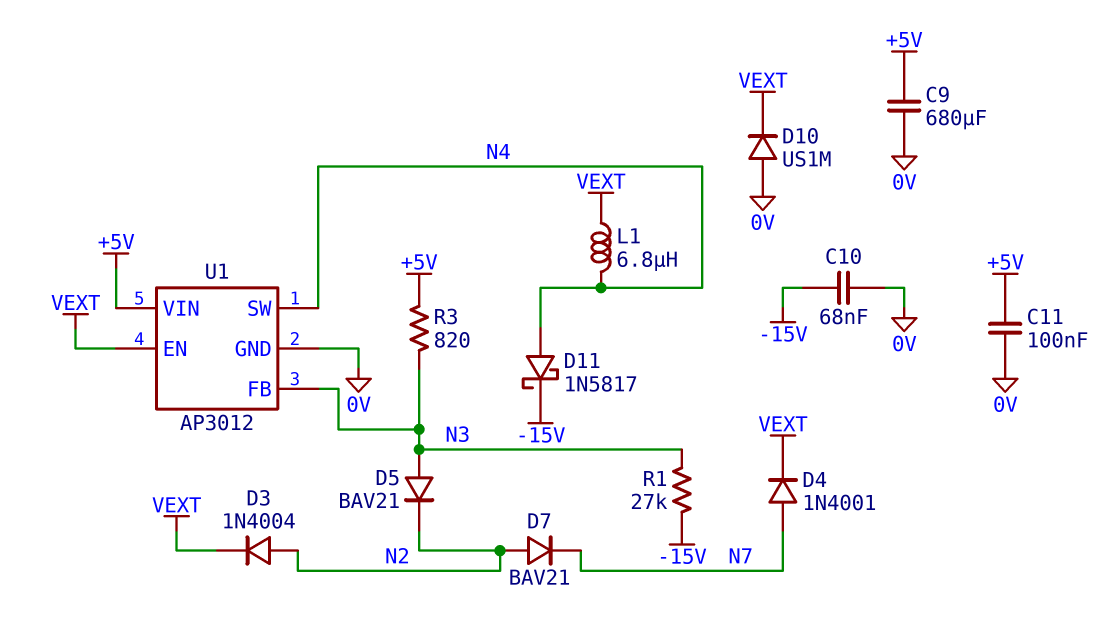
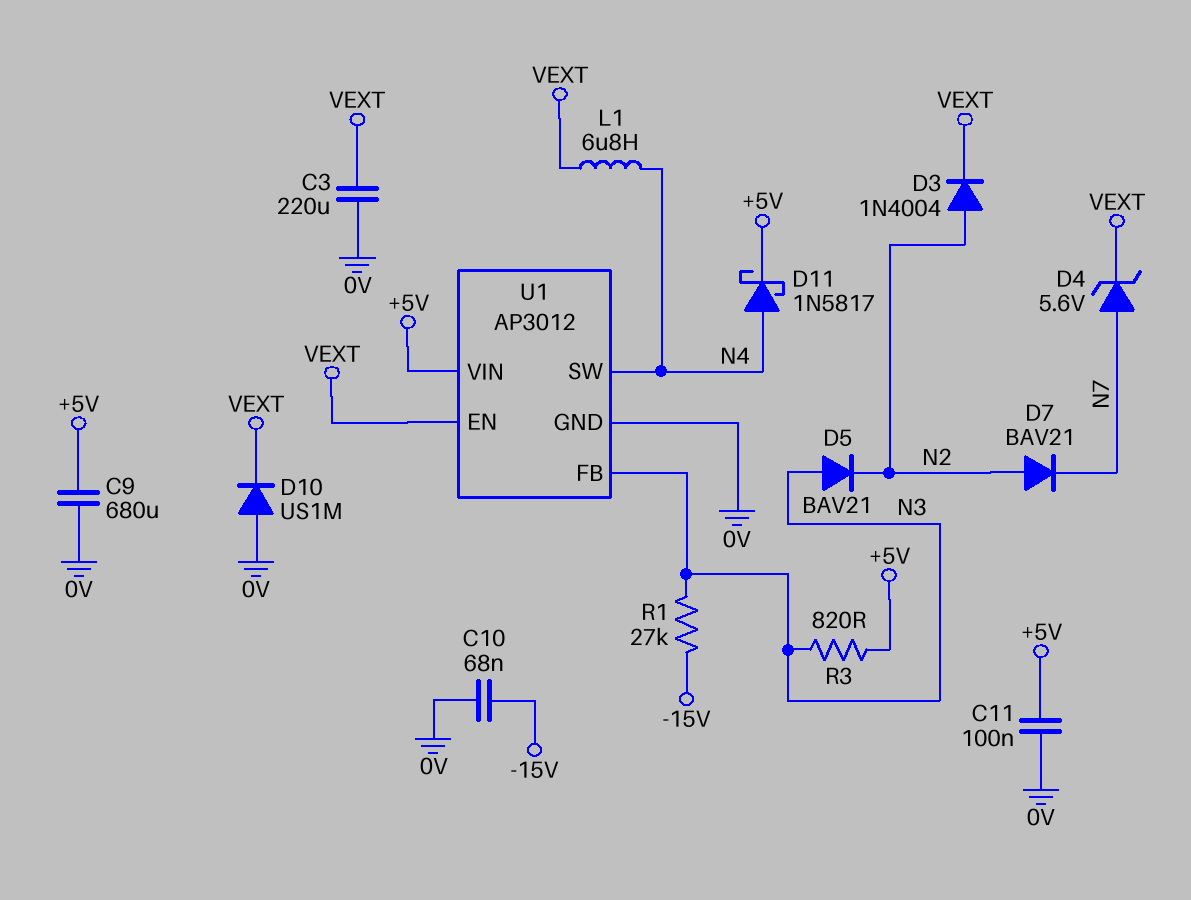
C3: none -> 220uF (0V, VEXT)
D4: diode 1N4001 (A N7, K VEXT) -> zener 5.6V (A N7, K VEXT)
D11: schottky 1N5817 (A N4, K -15V) -> schottky 1N5817 (A N4, K +5V)

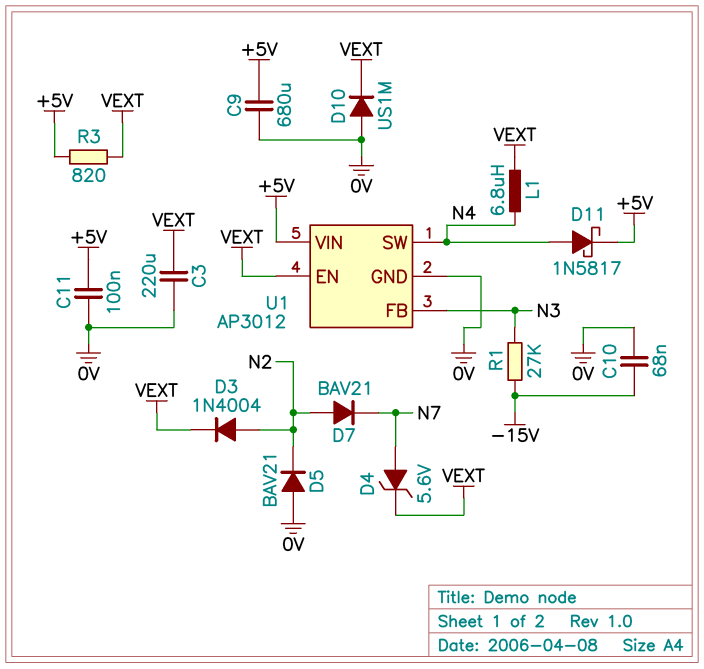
D5: diode BAV21 (A N3, K N2) -> diode BAV21 (A 0V, K N2)
R3: 820 (+5V, N3) -> 820 (+5V, VEXT)

